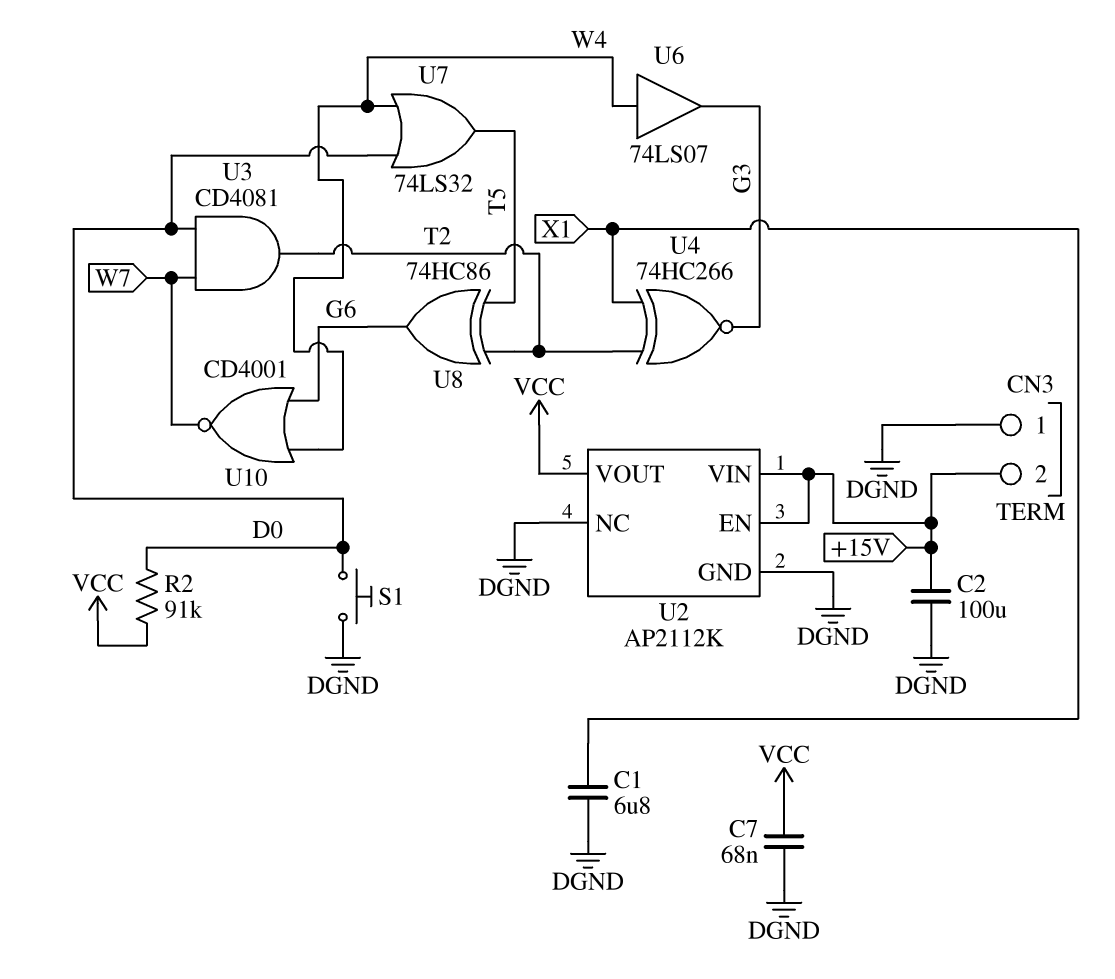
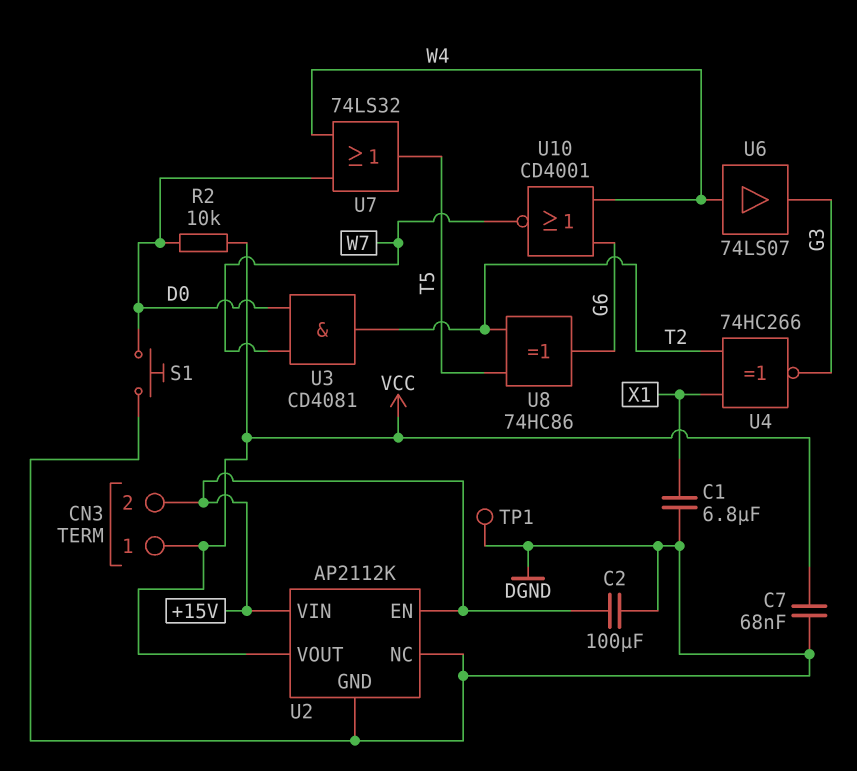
CN3 pin 1: DGND -> VCC
R2: 91k (D0, VCC) -> 10k (D0, VCC)
TP1: none -> test point (DGND)

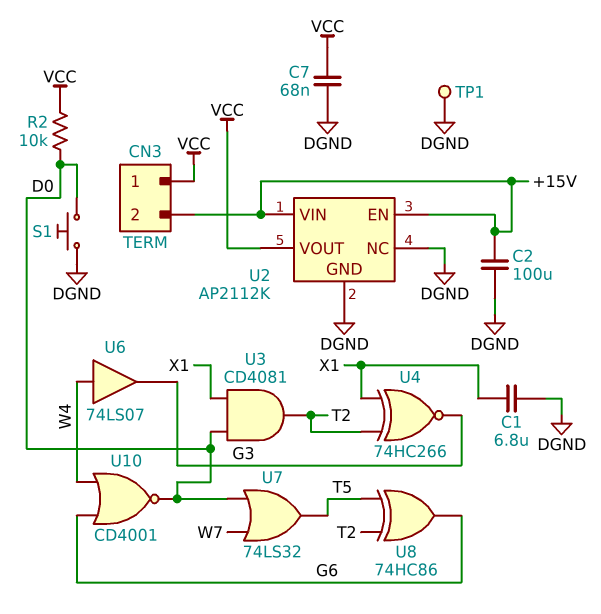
U3: AND CD4081 (in D0, in W7, out T2) -> AND CD4081 (in D0, in X1, out T2)
U7: OR 74LS32 (in D0, in W4, out T5) -> OR 74LS32 (in D0, in W7, out T5)
U10: NOR CD4001 (in G6, in W4, out W7) -> NOR CD4001 (in G6, in W4, out D0)

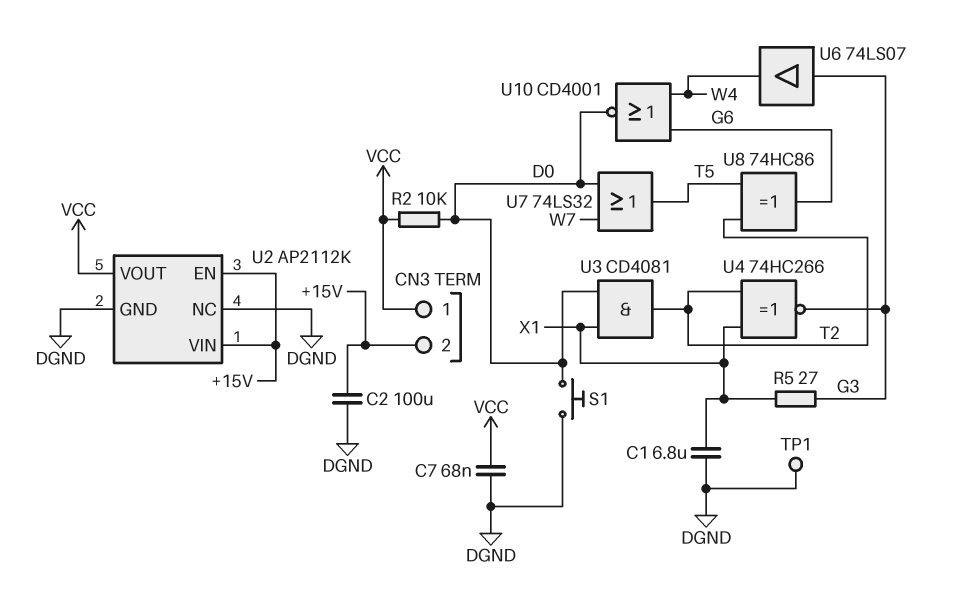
R5: none -> 27 (G3, X1)
U6: buffer 74LS07 (in W4, out G3) -> buffer 74LS07 (in G3, out W4)

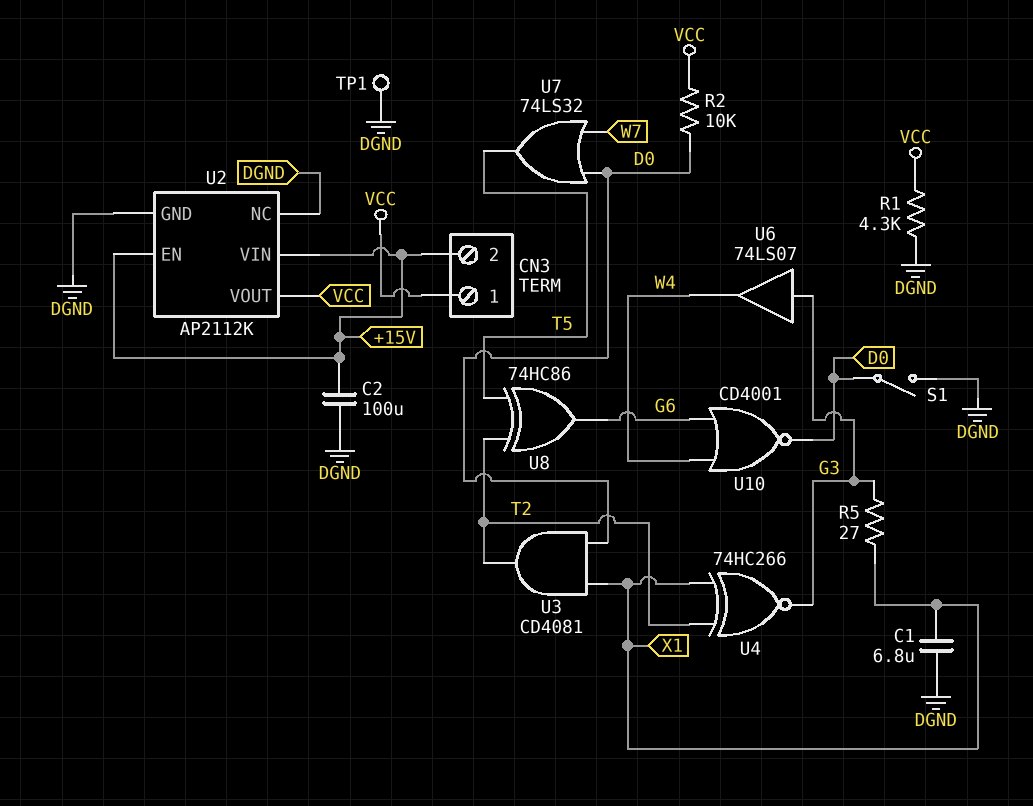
C7: 68nF (DGND, VCC) -> none
R1: none -> 4.3k (DGND, VCC)
S1: button (D0, DGND) -> switch (D0, DGND)

